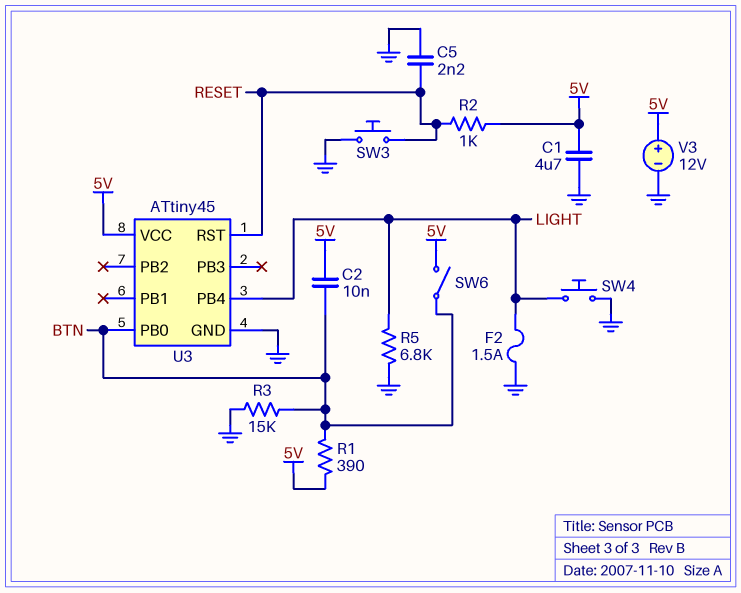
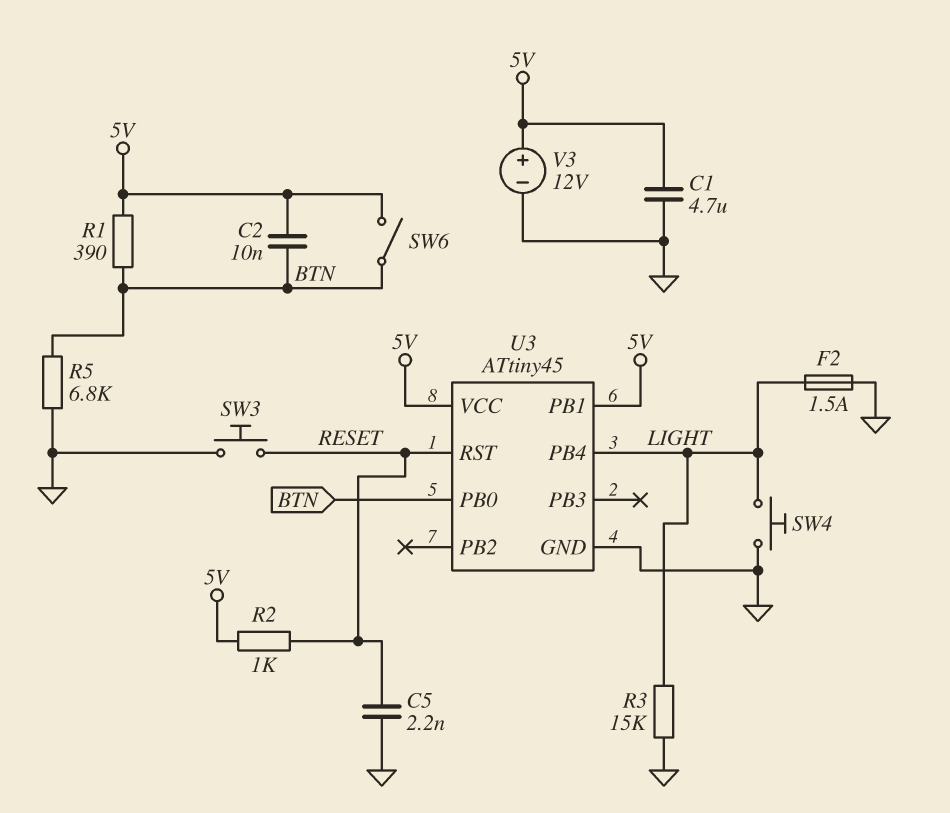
R3: 15k (BTN, GND) -> 15k (GND, LIGHT)
R5: 6.8k (GND, LIGHT) -> 6.8k (BTN, GND)
U3 pin PB1: none -> 5V

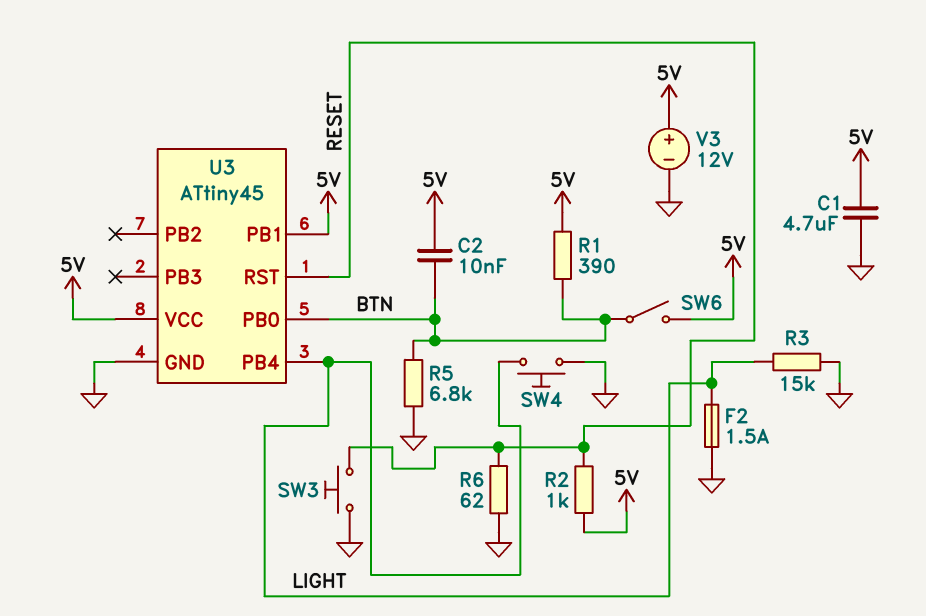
C5: 2.2nF (GND, RESET) -> none
R6: none -> 62 (GND, RESET)

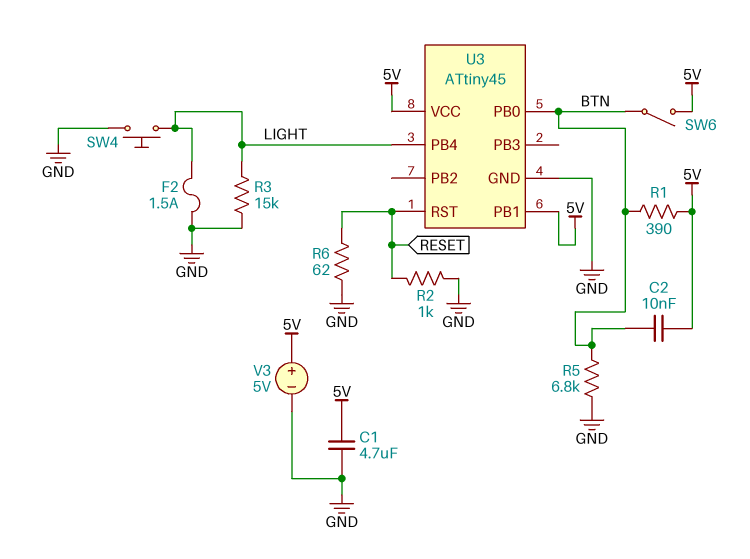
R2: 1k (5V, RESET) -> 1k (GND, RESET)
SW3: button (GND, RESET) -> none
V3: 12V (plus 5V, minus GND) -> 5V (plus 5V, minus GND)

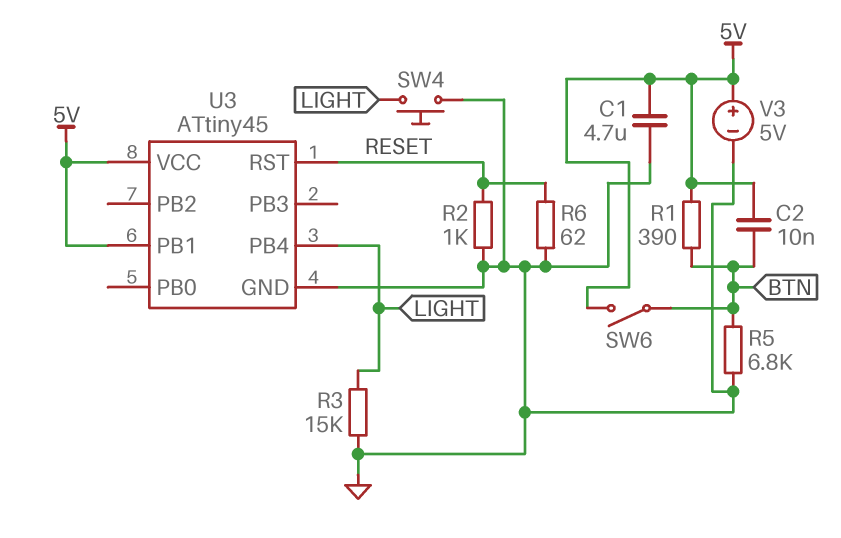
F2: 1.5A (GND, LIGHT) -> none
U3 pin PB0: BTN -> none

